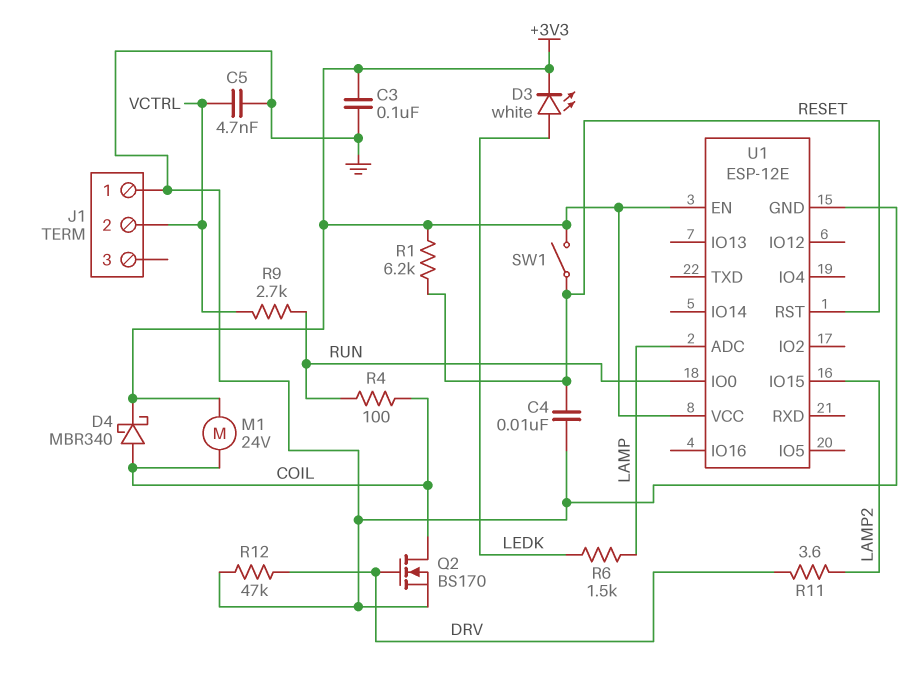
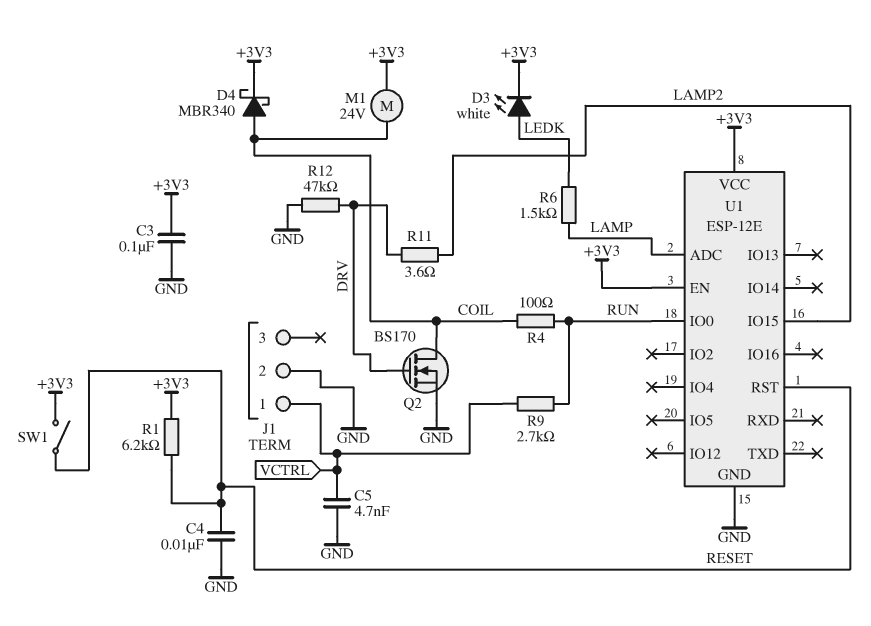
J1 pin 1: GND -> VCTRL
J1 pin 2: VCTRL -> GND

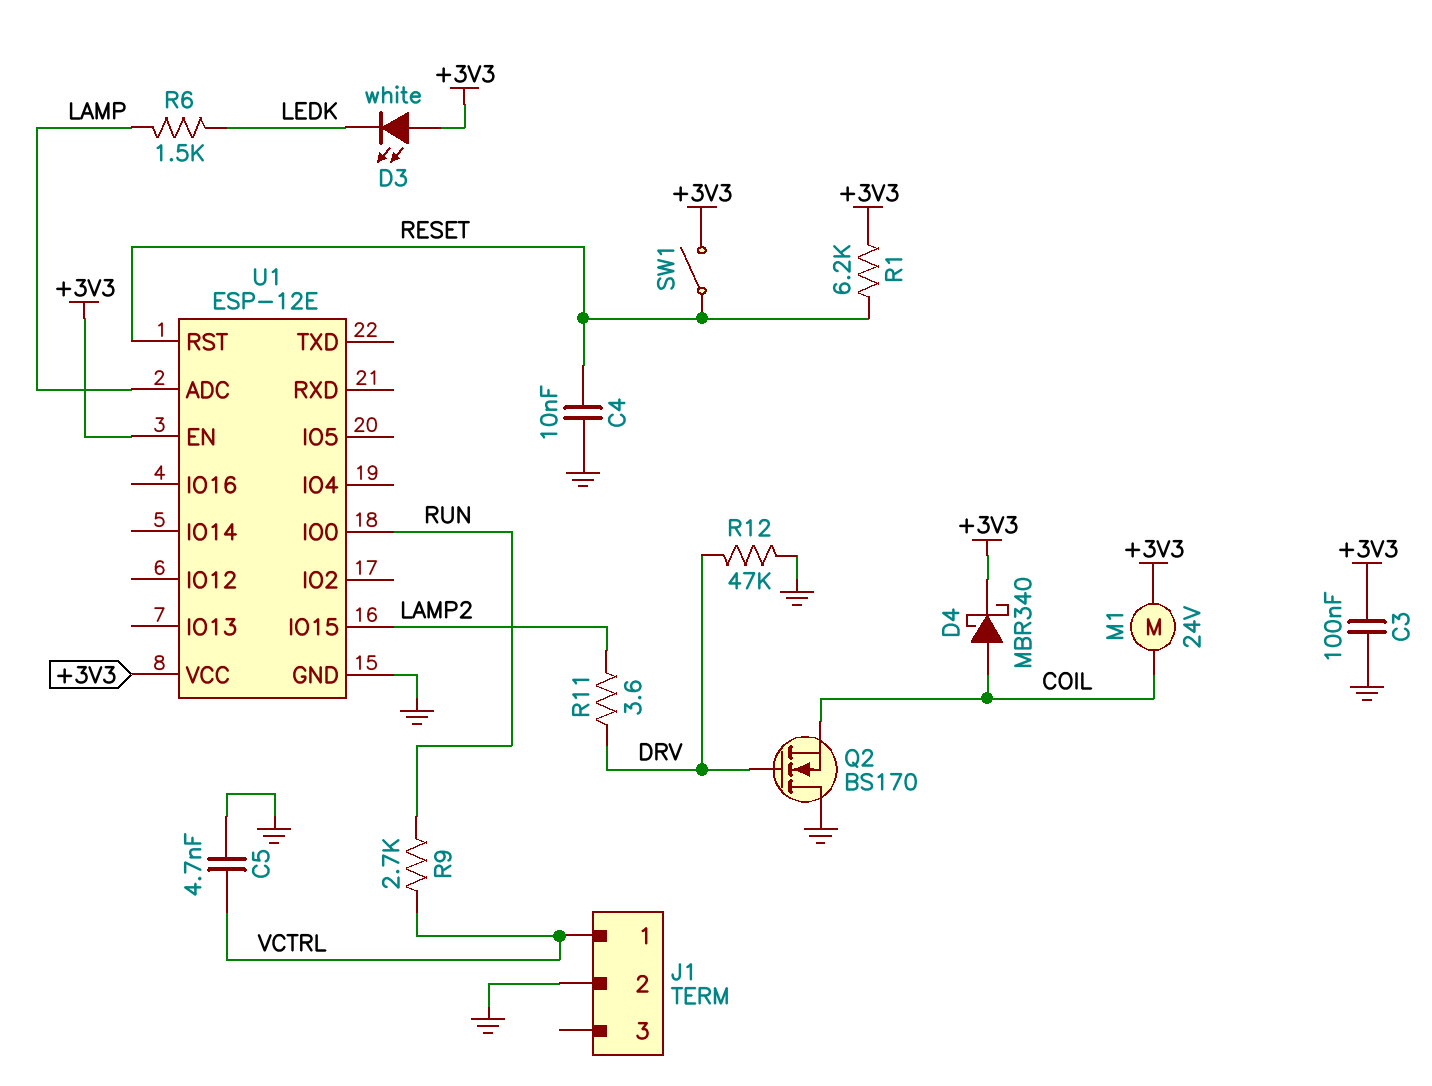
D3: LED white (A LEDK, K +3V3) -> LED white (A +3V3, K LEDK)
Q2: NMOS BS170 (G DRV, D COIL, S GND) -> NMOS BS170 (G DRV, D GND, S COIL)
R4: 100 (COIL, RUN) -> none

